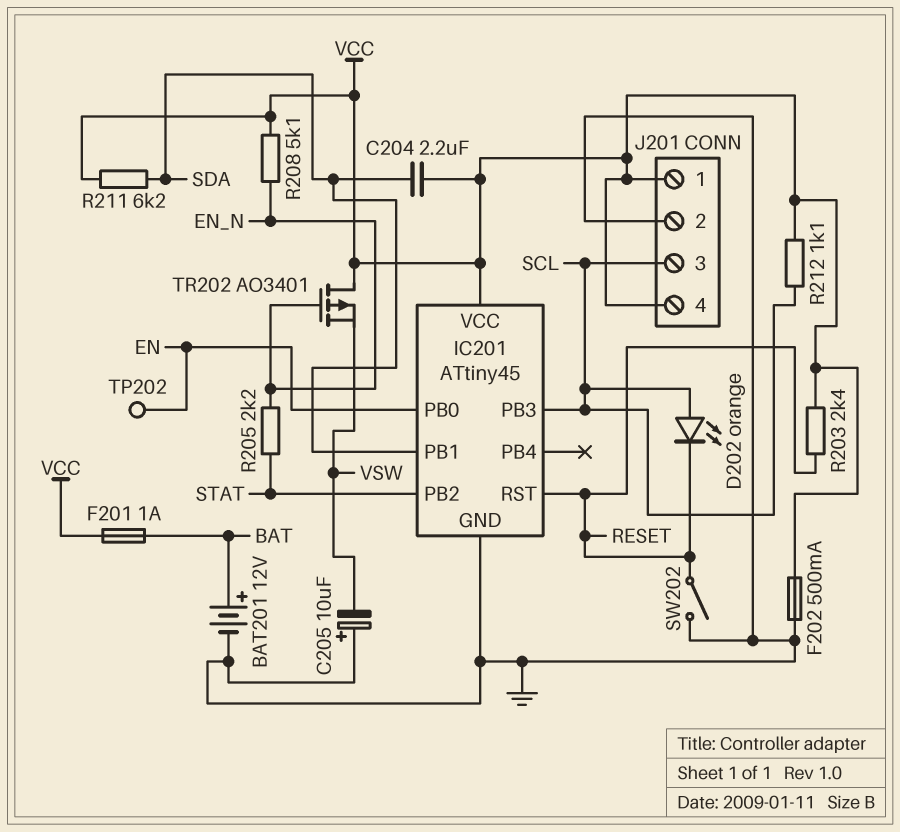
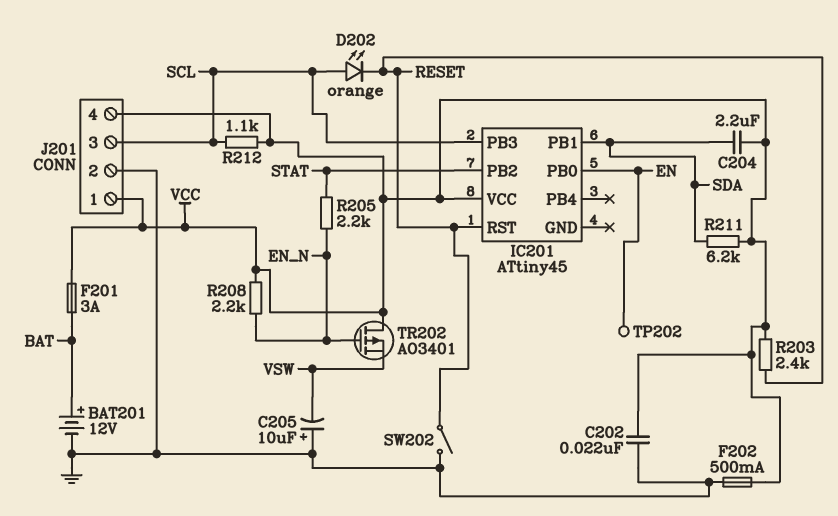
C202: none -> 22nF (GND, VCC)
F201: 1A (BAT, VCC) -> 3A (BAT, VCC)
IC201 pin GND: GND -> none
R208: 5.1k (EN_N, VCC) -> 2.2k (EN_N, VCC)

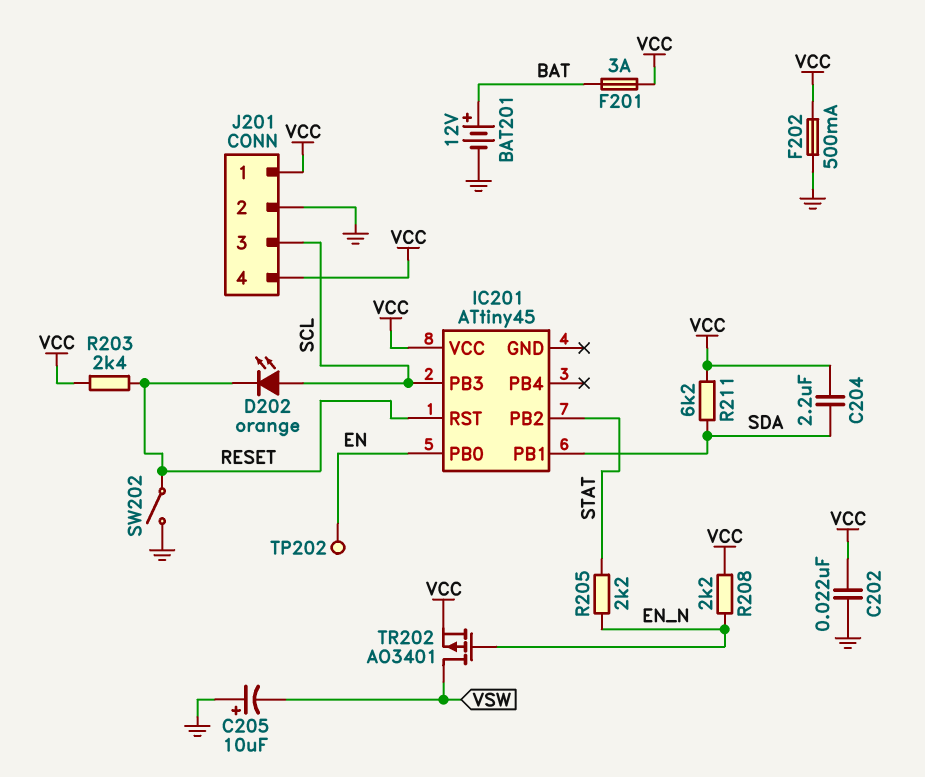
R212: 1.1k (SCL, VCC) -> none
TR202: PMOS AO3401 (G EN_N, D VCC, S VSW) -> PMOS AO3401 (G EN_N, D VSW, S VCC)

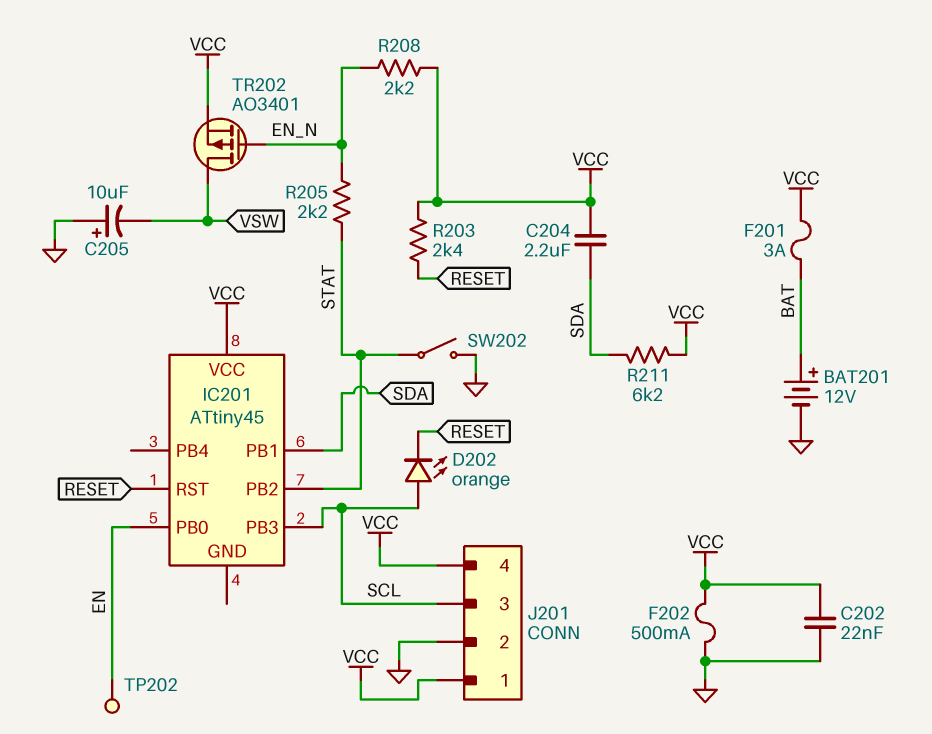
SW202: switch (GND, RESET) -> switch (GND, STAT)

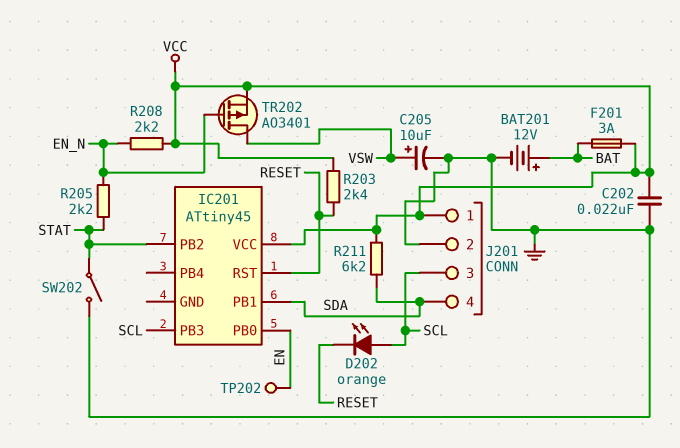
C204: 2.2uF (SDA, VCC) -> none
C205: 10uF (plus GND, minus VSW) -> 10uF (plus VSW, minus GND)
F202: 500mA (GND, VCC) -> none
J201 pin 4: VCC -> SDA

